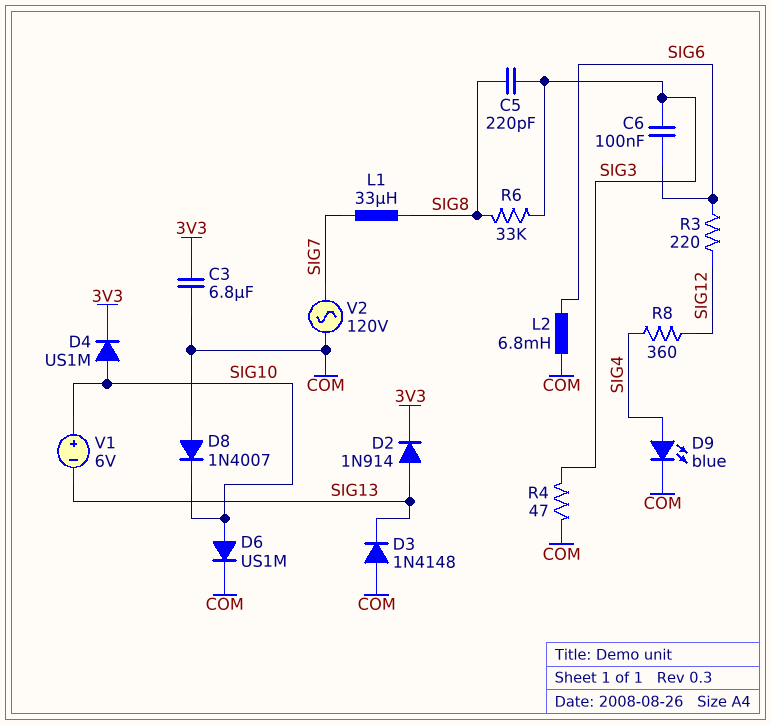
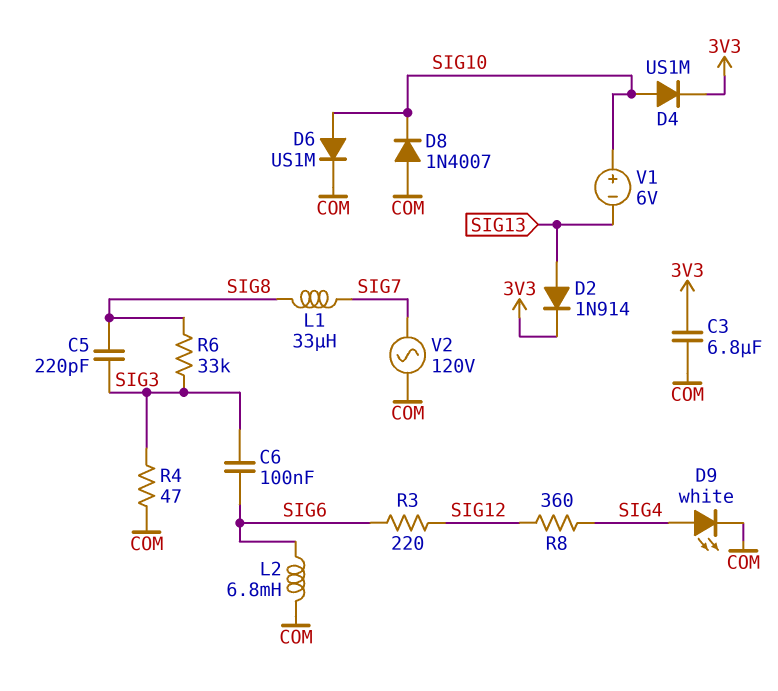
D3: diode 1N4148 (A COM, K SIG13) -> none
D9: LED blue (A SIG4, K COM) -> LED white (A SIG4, K COM)

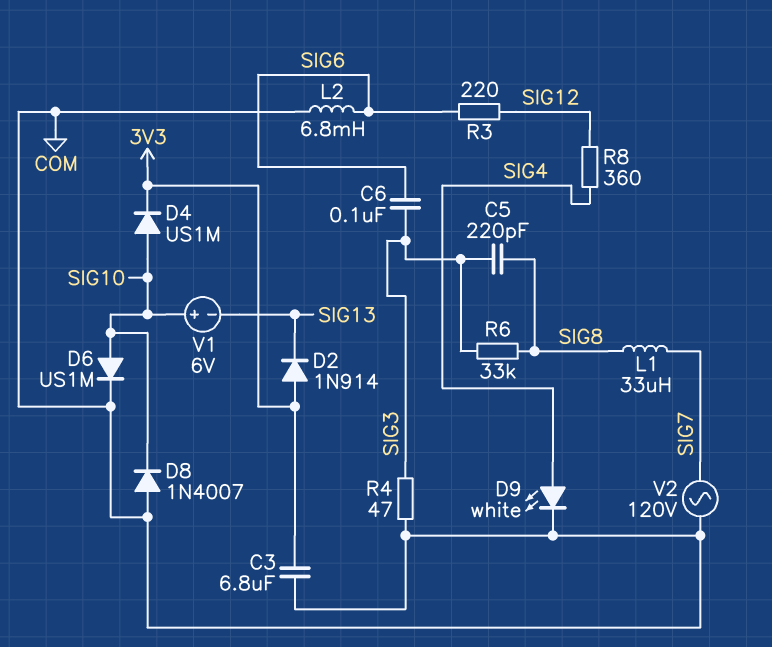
D2: diode 1N914 (A SIG13, K 3V3) -> diode 1N914 (A 3V3, K SIG13)

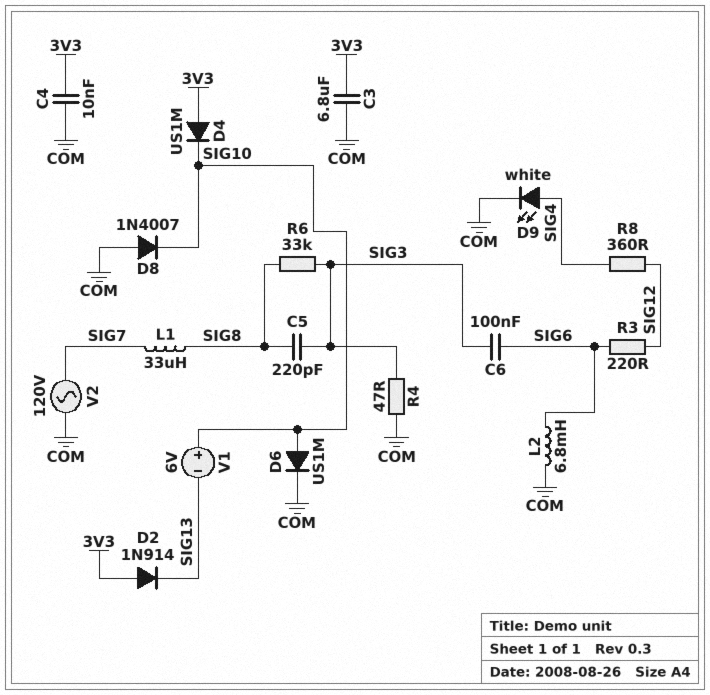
C4: none -> 10nF (3V3, COM)
D4: diode US1M (A SIG10, K 3V3) -> diode US1M (A 3V3, K SIG10)

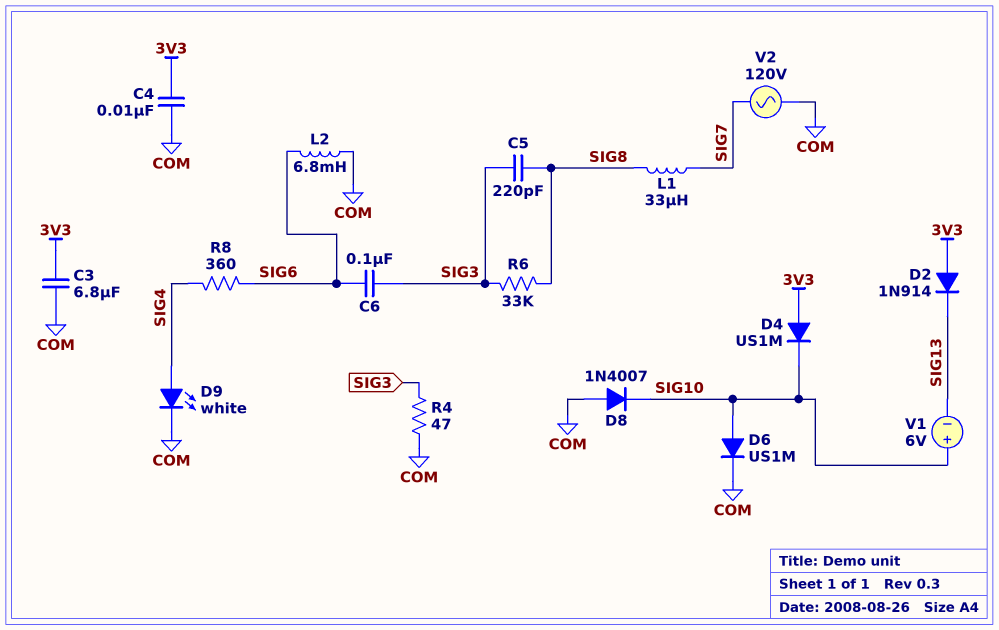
R3: 220 (SIG6, SIG12) -> none
R8: 360 (SIG4, SIG12) -> 360 (SIG4, SIG6)

